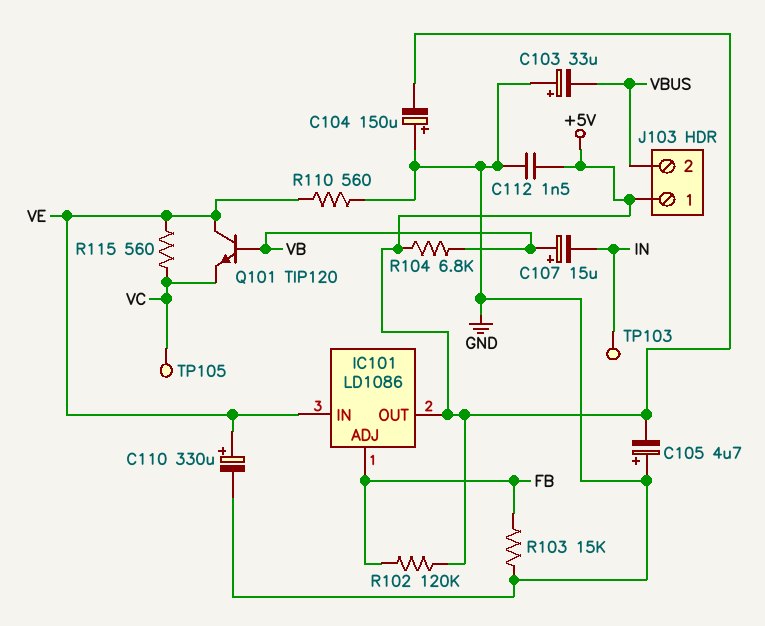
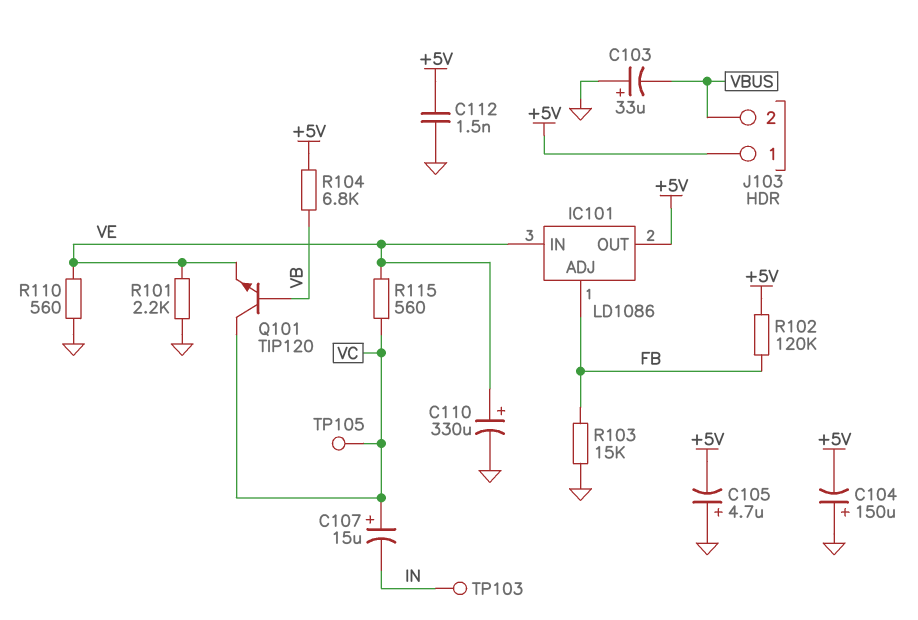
C107: 15uF (plus VB, minus IN) -> 15uF (plus VC, minus IN)
Q101: NPN TIP120 (B VB, C VE, E VC) -> NPN TIP120 (B VB, C VC, E VE)
R101: none -> 2.2k (GND, VE)

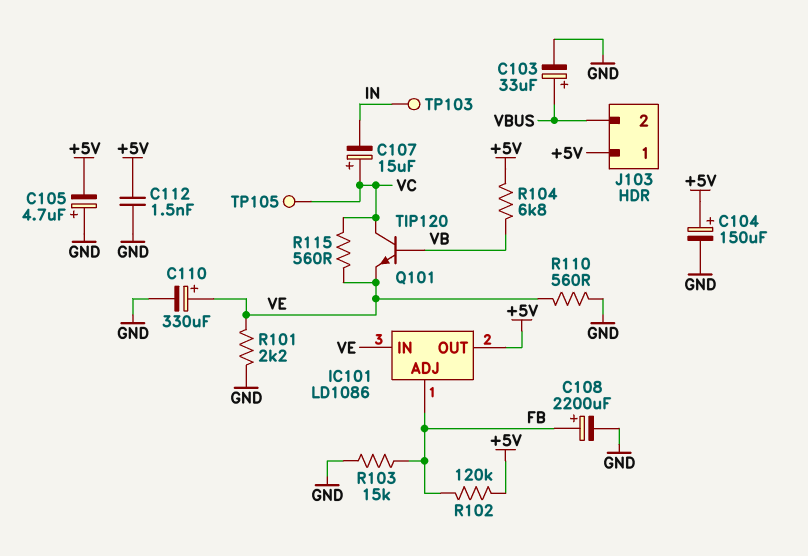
C103: 33uF (plus GND, minus VBUS) -> 33uF (plus VBUS, minus GND)
C104: 150uF (plus GND, minus +5V) -> 150uF (plus +5V, minus GND)
C108: none -> 2200uF (plus FB, minus GND)

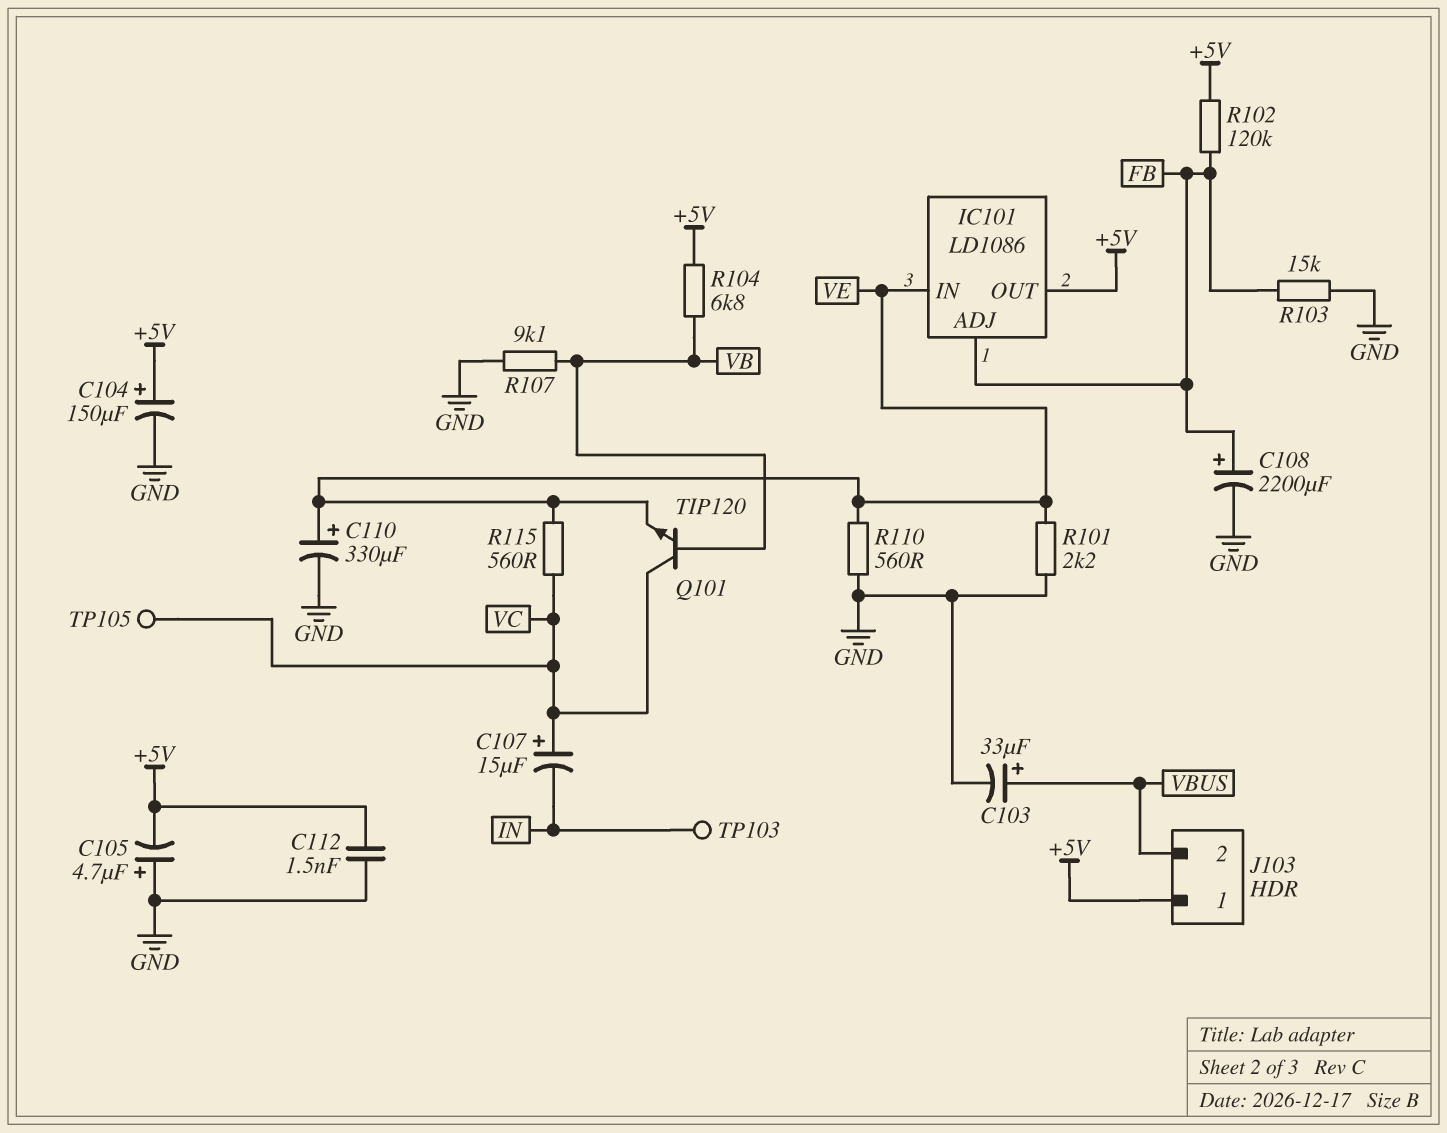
R107: none -> 9.1k (GND, VB)

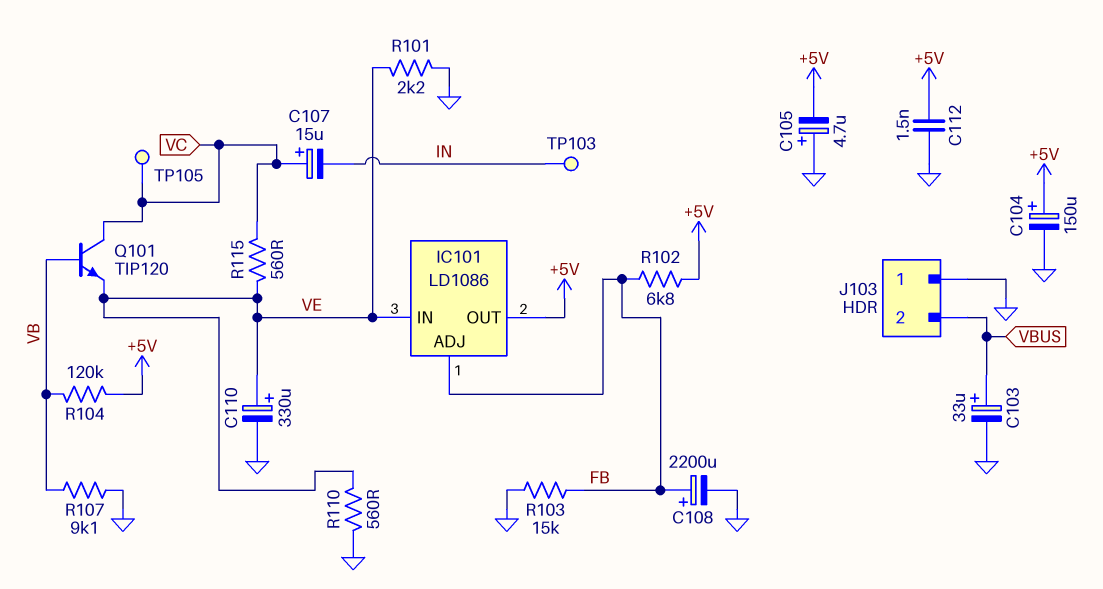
J103 pin 1: +5V -> GND
R102: 120k (+5V, FB) -> 6.8k (+5V, FB)
R104: 6.8k (+5V, VB) -> 120k (+5V, VB)

